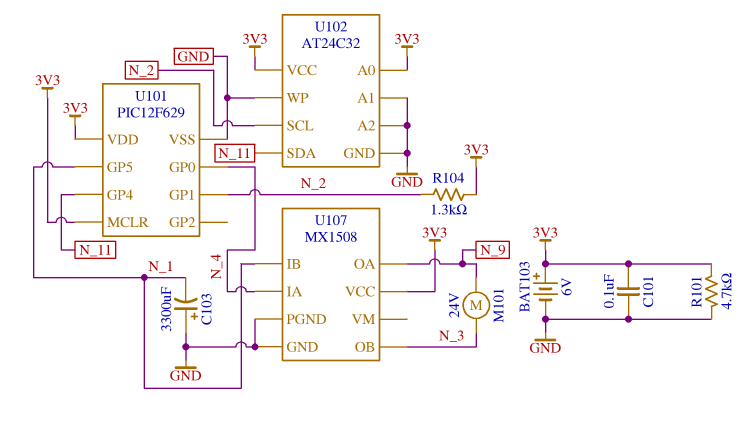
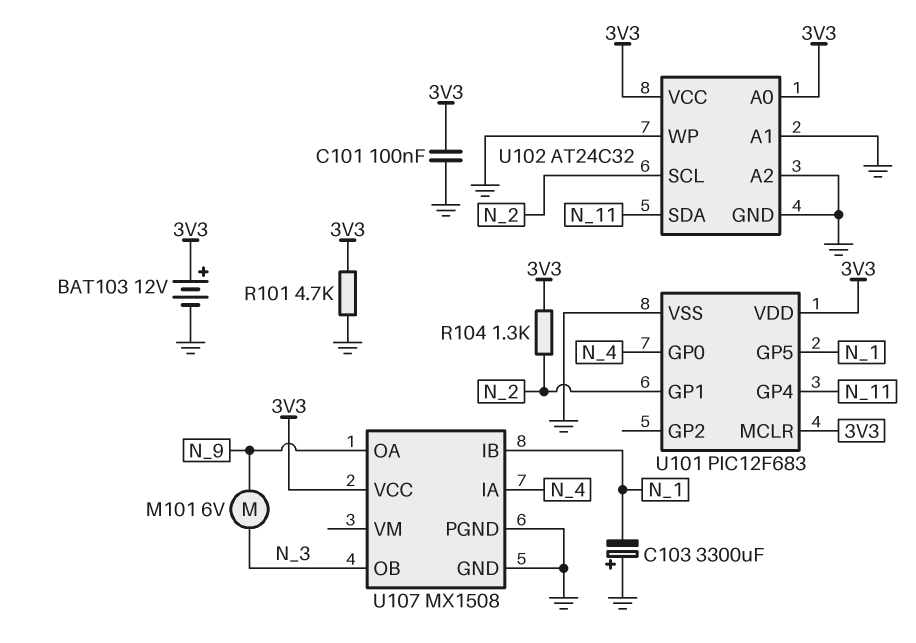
BAT103: 6V (plus 3V3, minus GND) -> 12V (plus 3V3, minus GND)
M101: motor 24V (N_3, N_9) -> motor 6V (N_3, N_9)
U101: PIC12F629 -> PIC12F683

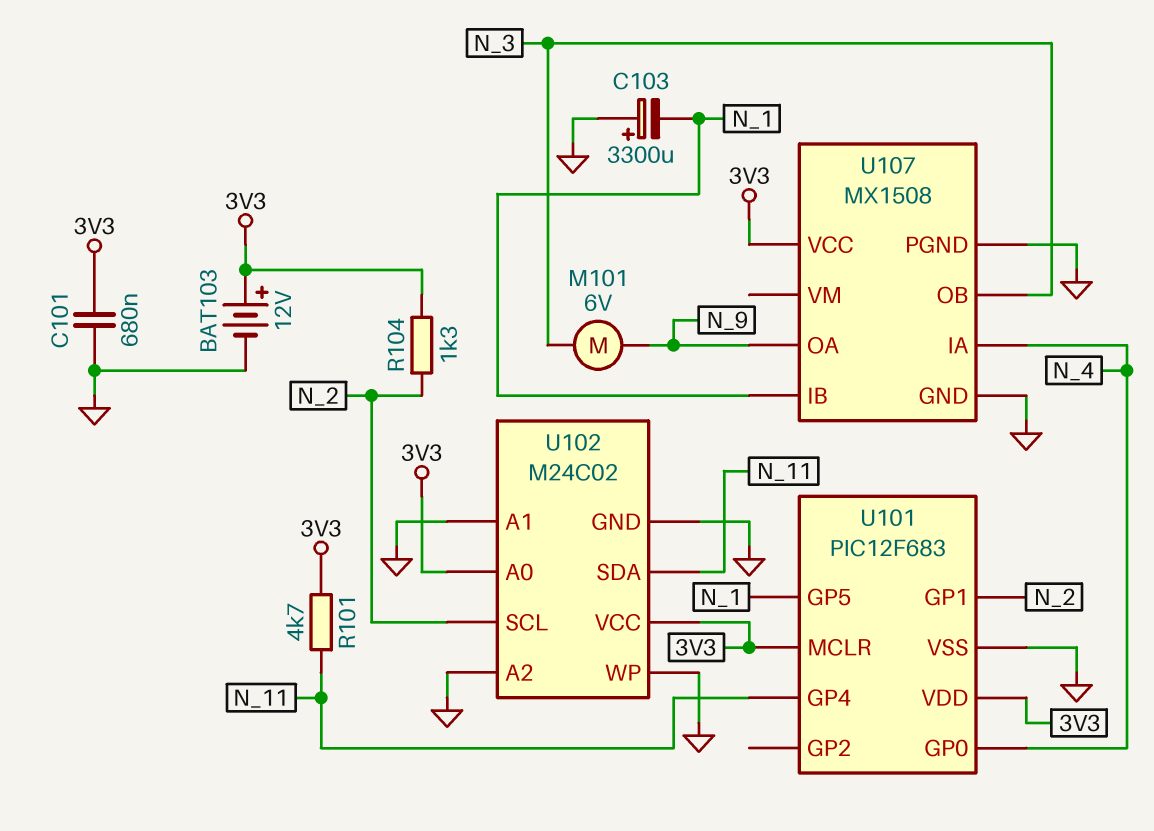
C101: 100nF (3V3, GND) -> 680nF (3V3, GND)
R101: 4.7k (3V3, GND) -> 4.7k (3V3, N_11)
U102: AT24C32 -> M24C02

